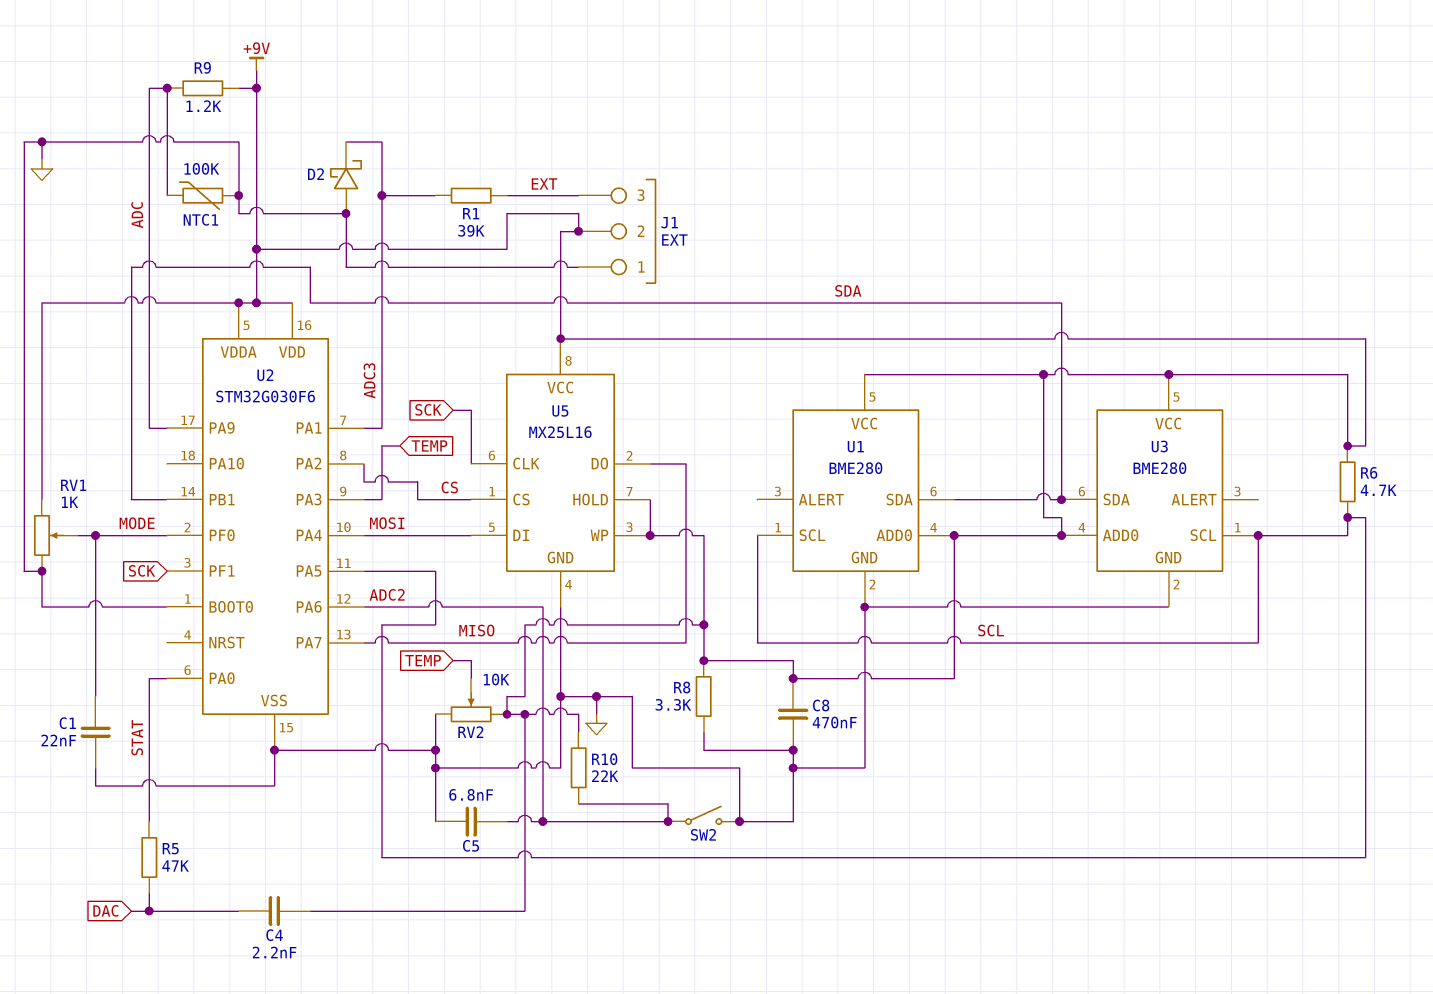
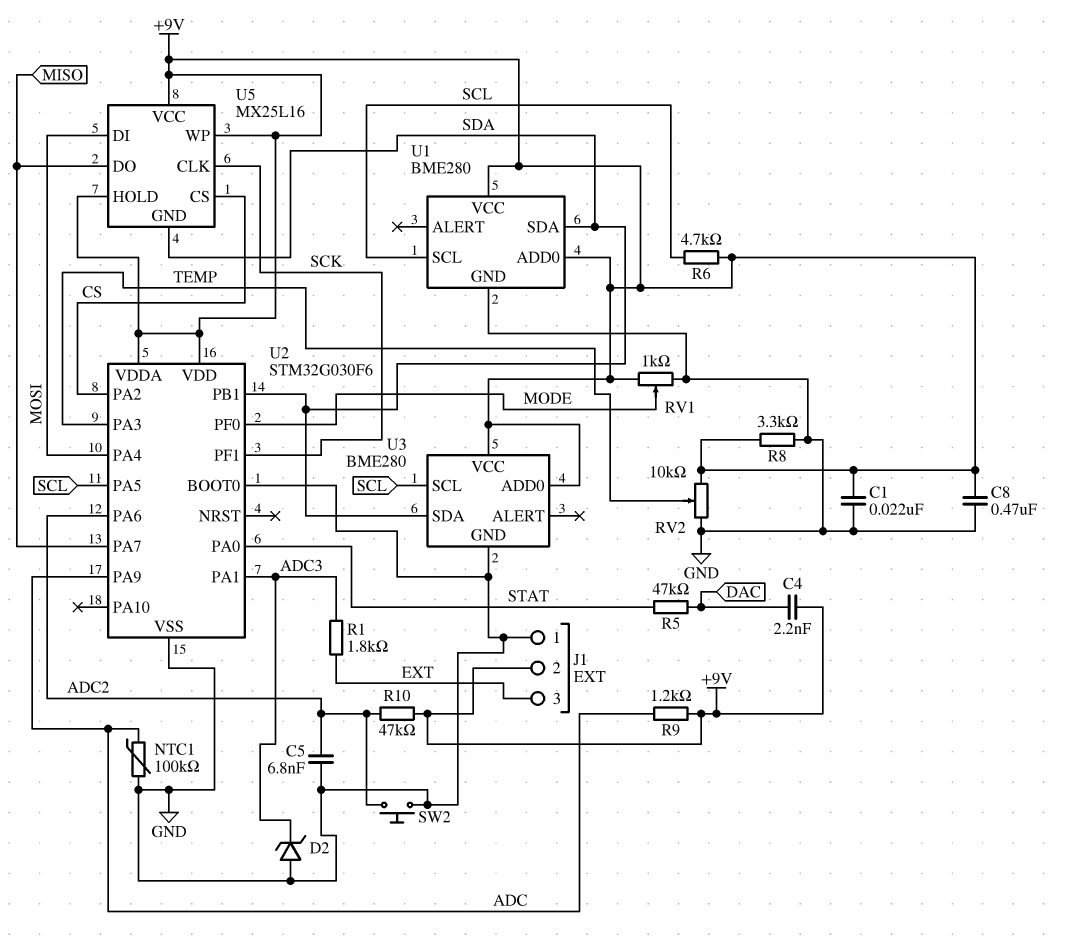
C1: 22nF (GND, MODE) -> 22nF (+9V, GND)
D2: schottky (A GND, K ADC3) -> zener (A GND, K ADC3)
R1: 39k (ADC3, EXT) -> 1.8k (ADC3, EXT)
R10: 22k (+9V, ADC2) -> 47k (+9V, ADC2)
SW2: switch (ADC2, GND) -> button (ADC2, GND)
U5 pin GND: GND -> SDA

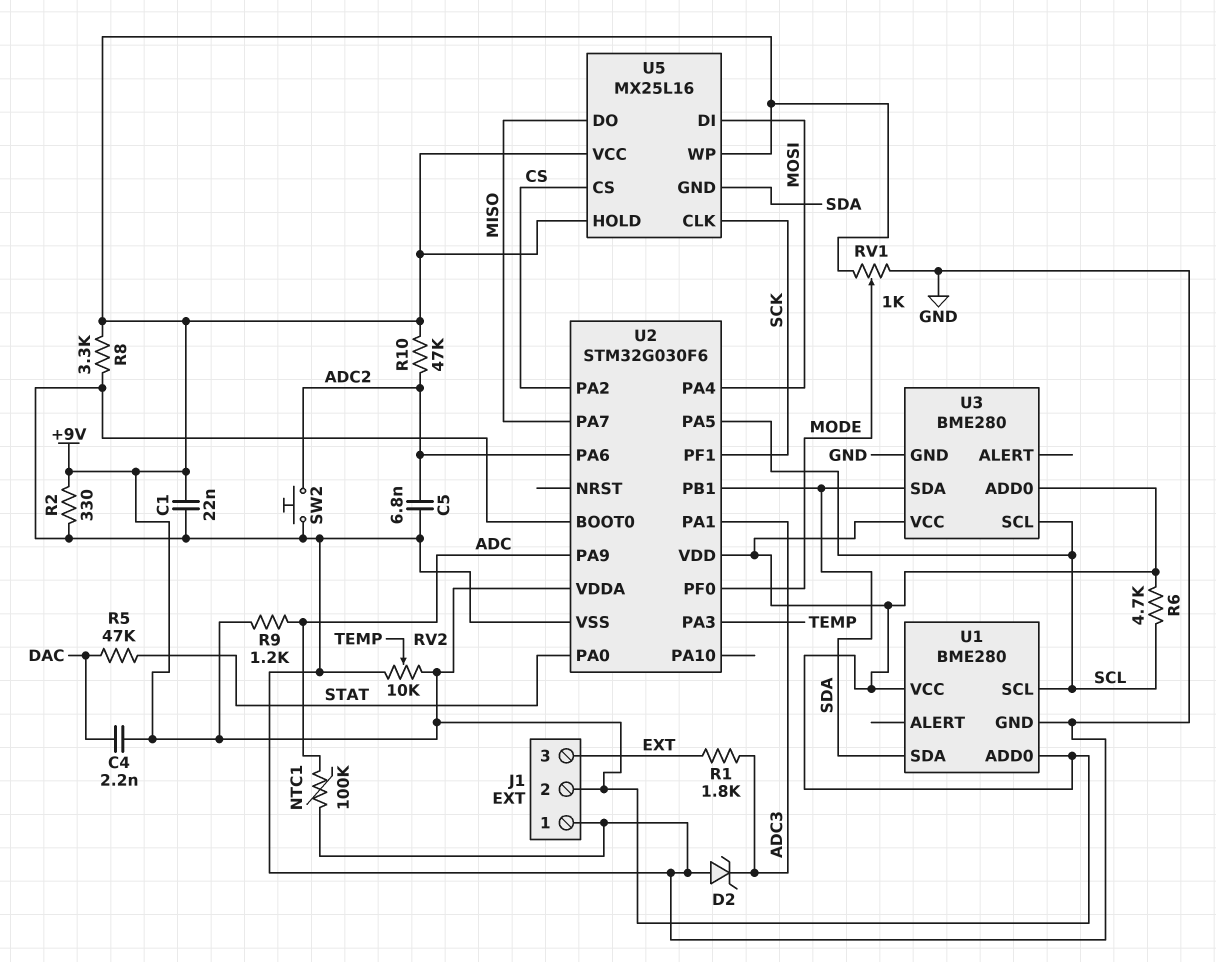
C8: 470nF (+9V, GND) -> none
R2: none -> 330 (+9V, GND)

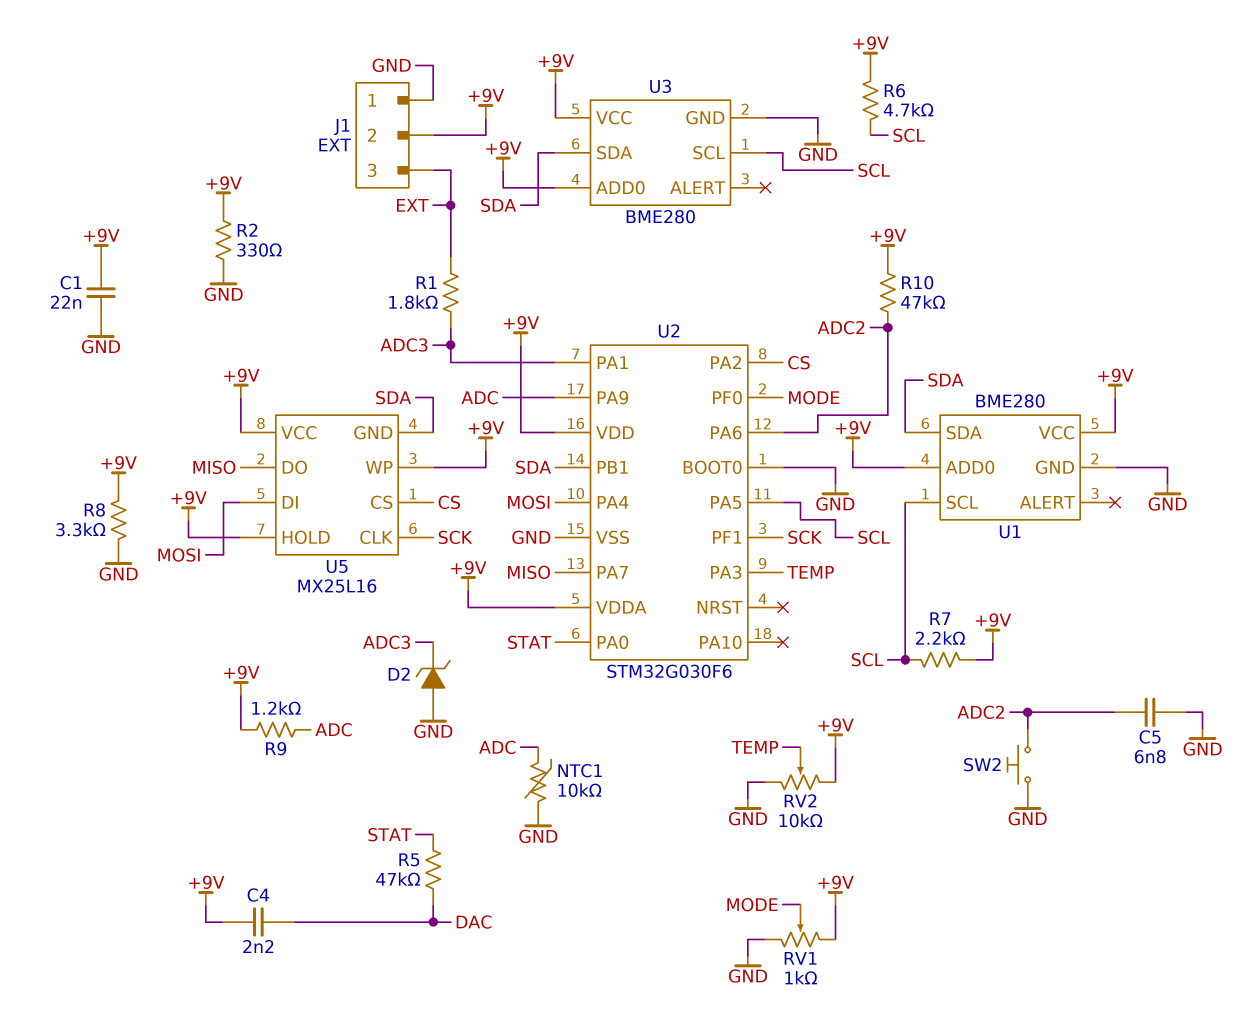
NTC1: 100k (ADC, GND) -> 10k (ADC, GND)
R7: none -> 2.2k (+9V, SCL)

